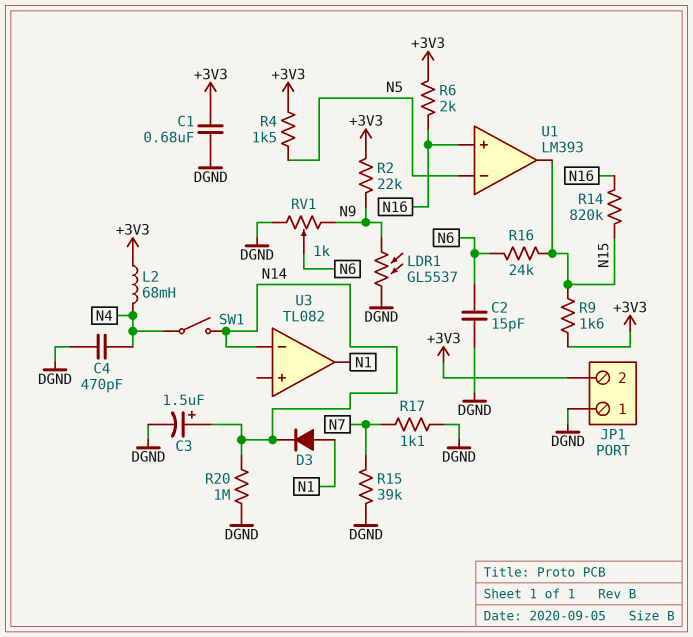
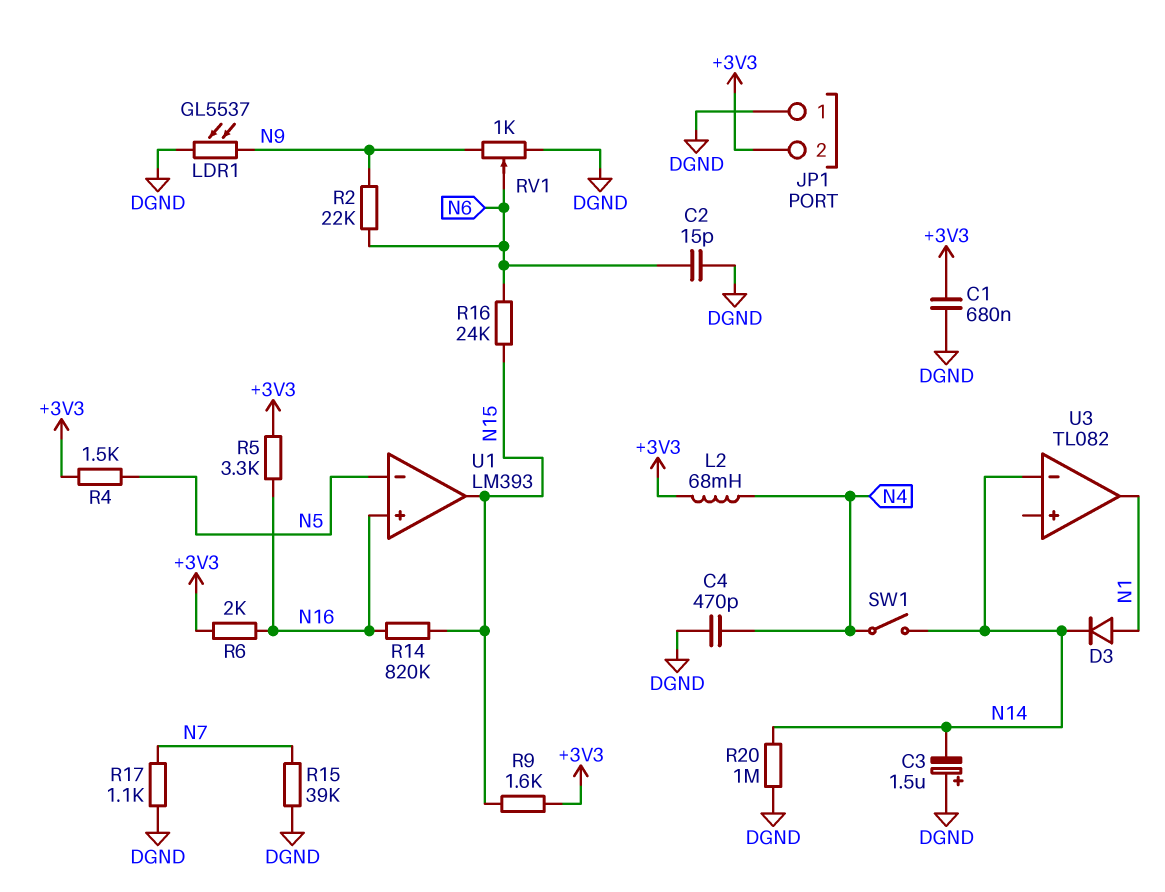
C3: 1.5uF (plus N14, minus DGND) -> 1.5uF (plus DGND, minus N14)
R2: 22k (+3V3, N9) -> 22k (N6, N9)
R5: none -> 3.3k (+3V3, N16)

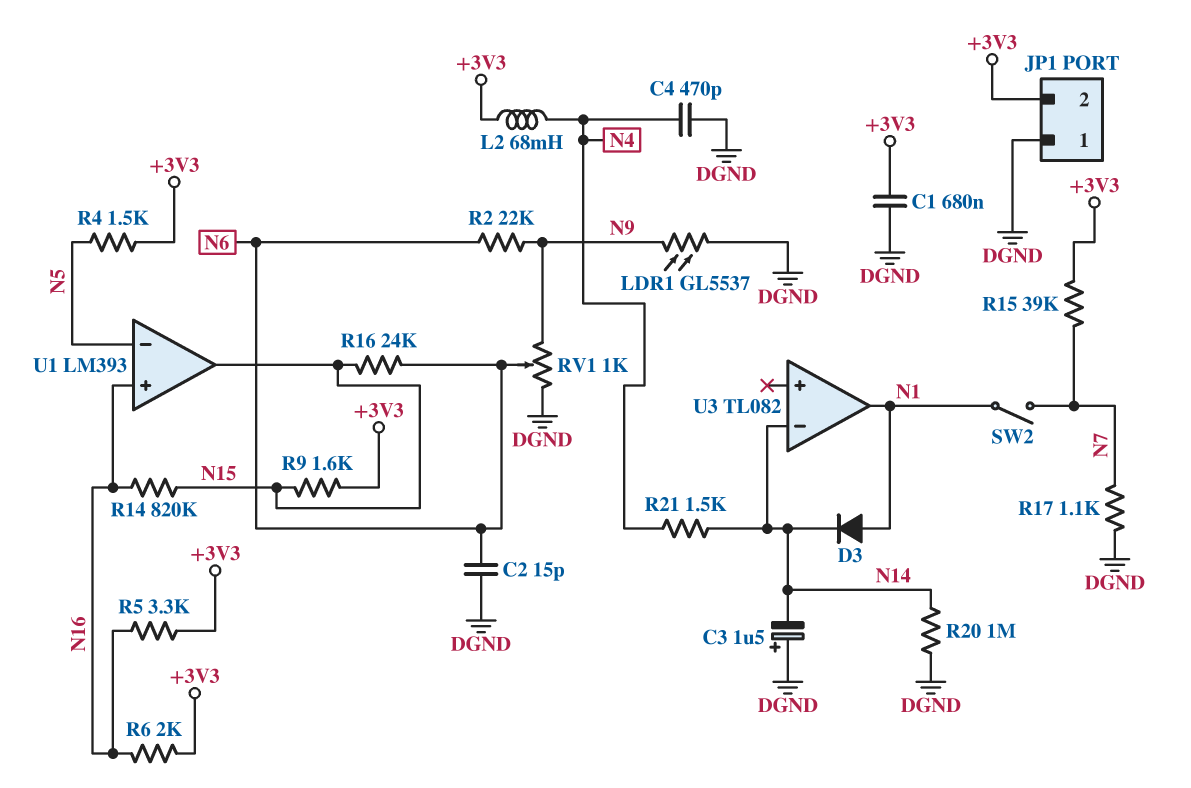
R15: 39k (DGND, N7) -> 39k (+3V3, N7)
R21: none -> 1.5k (N4, N14)
SW1: switch (N4, N14) -> none
SW2: none -> switch (N1, N7)

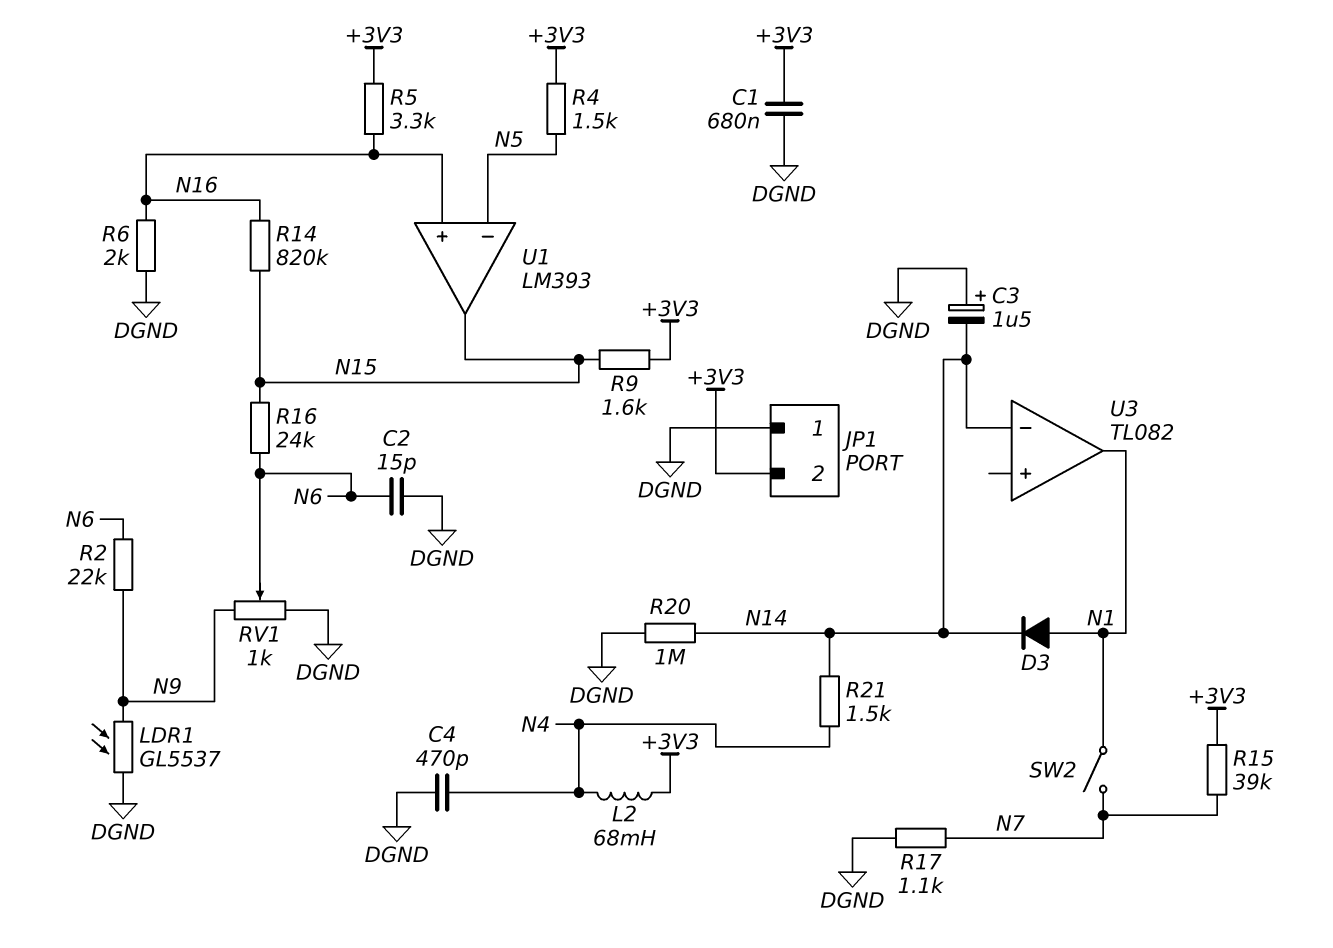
R6: 2k (+3V3, N16) -> 2k (DGND, N16)

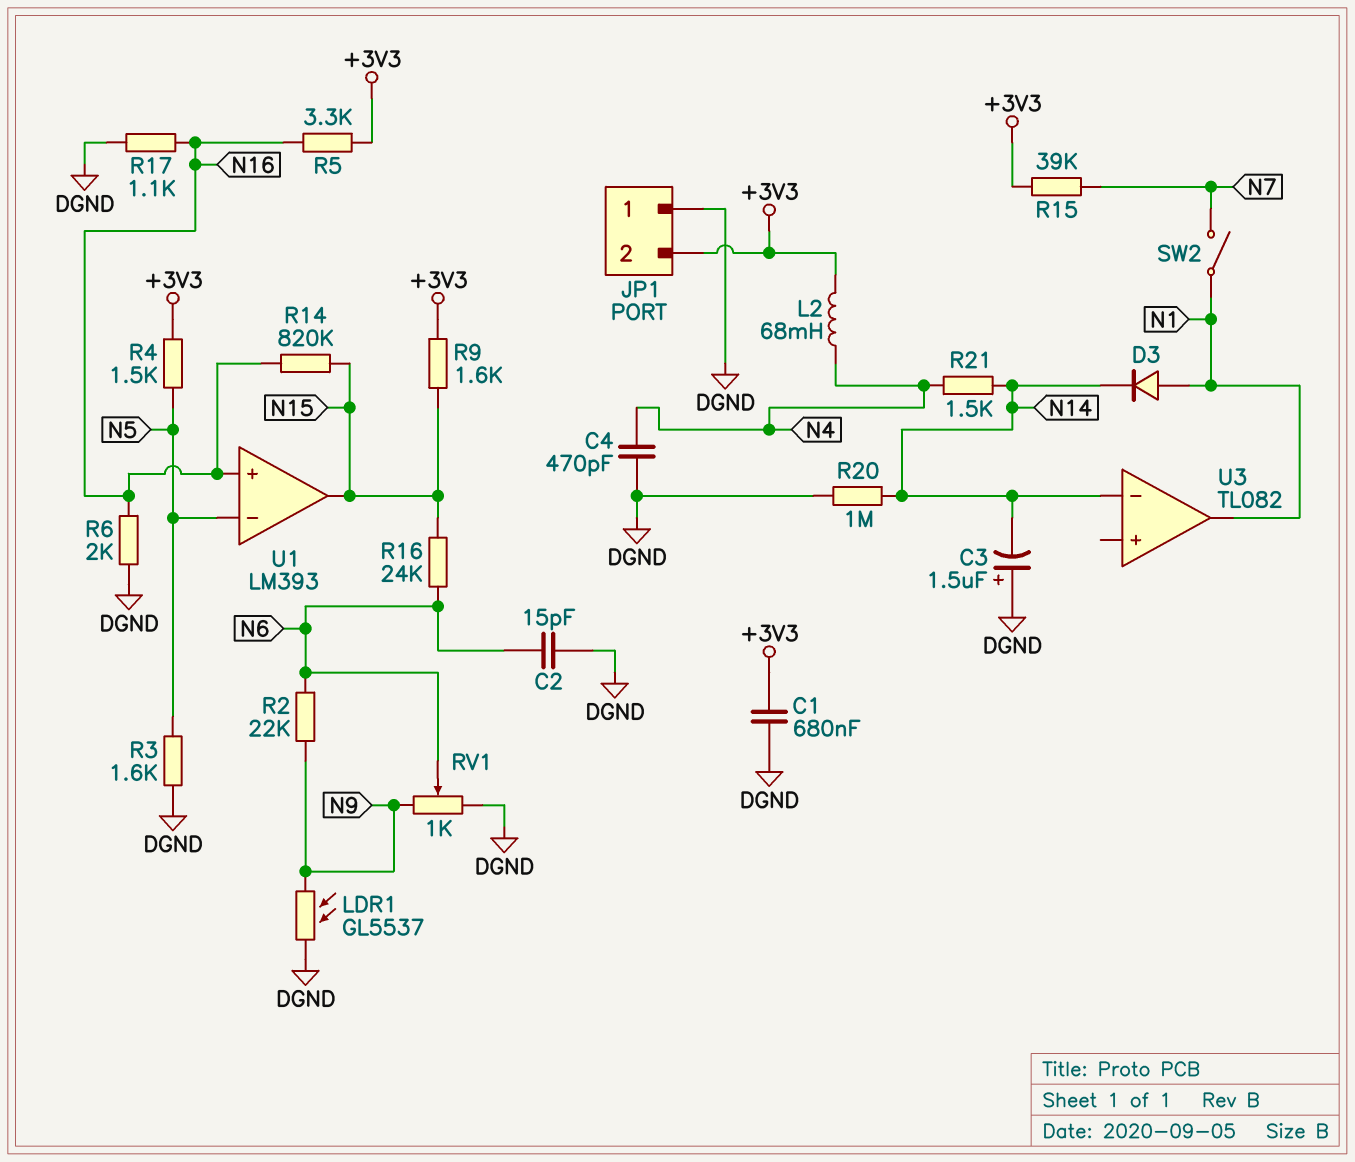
R3: none -> 1.6k (DGND, N5)
R17: 1.1k (DGND, N7) -> 1.1k (DGND, N16)

